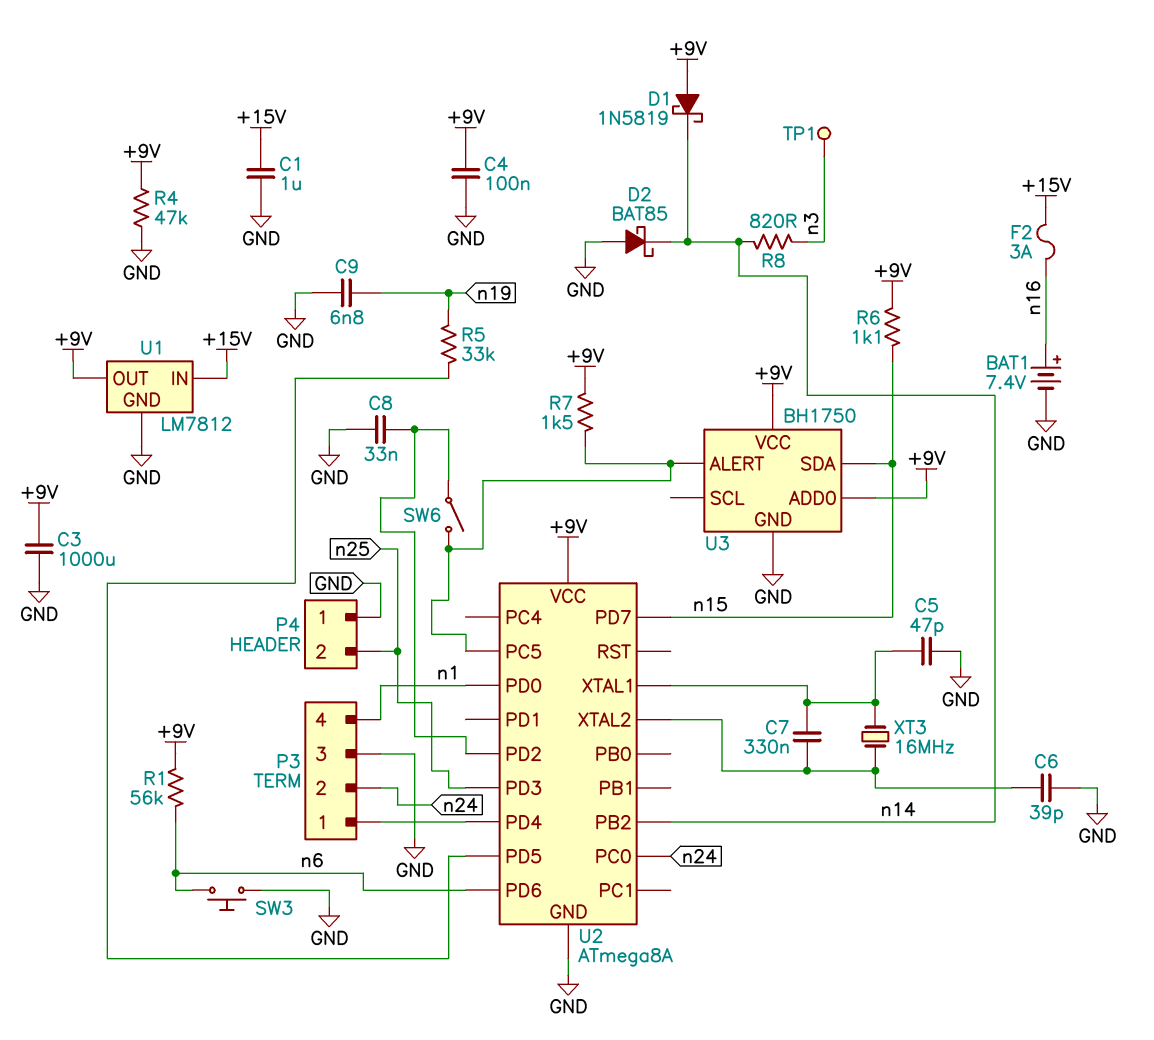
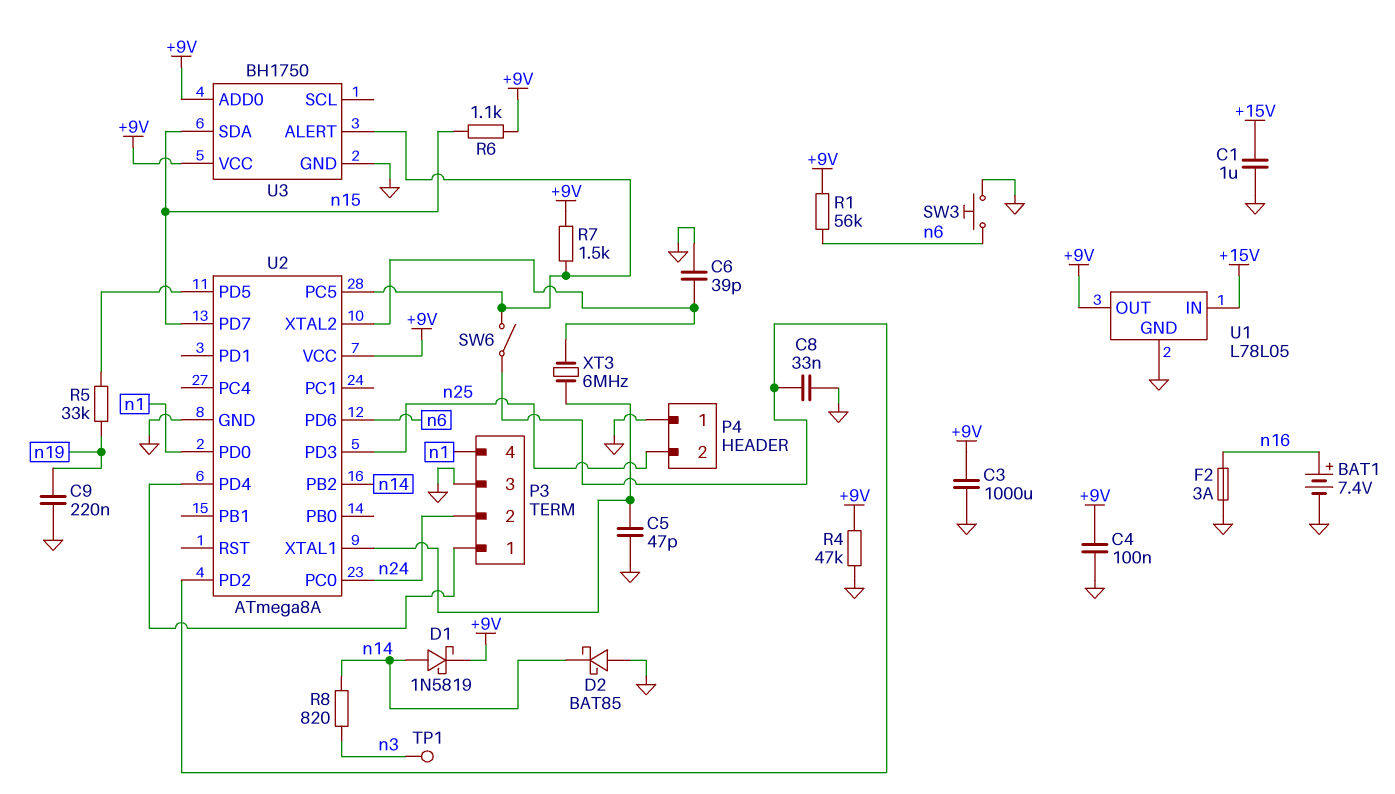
C7: 330nF (U2/XTAL1, U2/XTAL2) -> none
C9: 6.8nF (GND, n19) -> 220nF (GND, n19)
D1: schottky 1N5819 (A +9V, K n14) -> schottky 1N5819 (A n14, K +9V)
F2: 3A (+15V, n16) -> 3A (GND, n16)
U1: LM7812 -> L78L05
XT3: 16MHz (U2/XTAL1, U2/XTAL2) -> 6MHz (U2/XTAL1, U2/XTAL2)

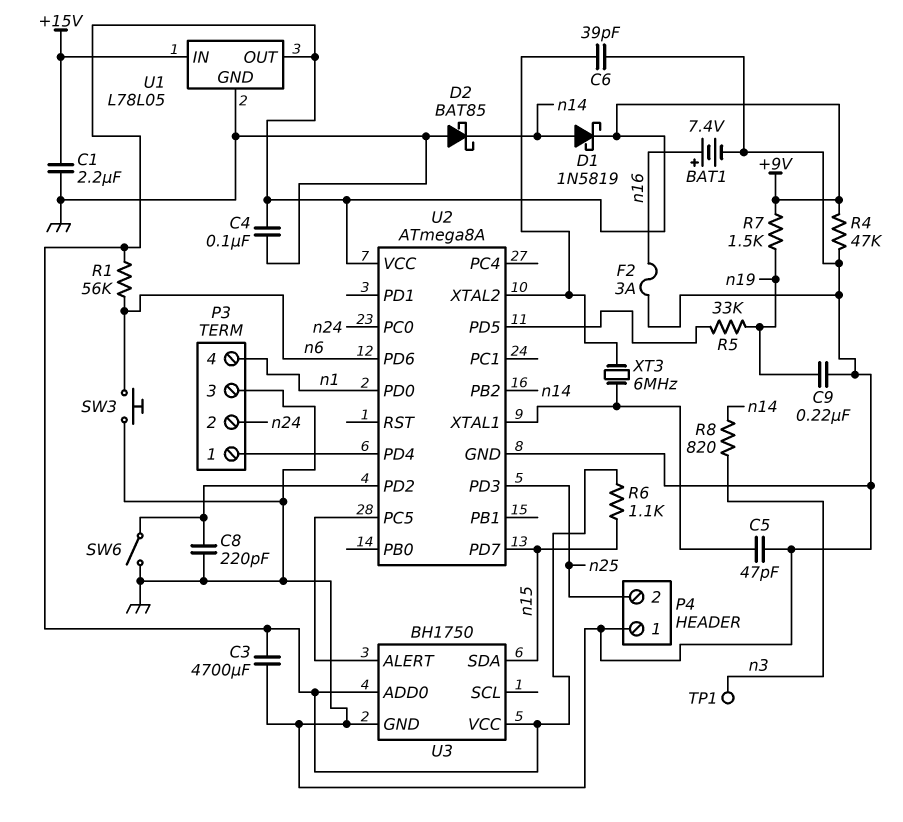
C1: 1uF (+15V, GND) -> 2.2uF (+15V, GND)
C3: 1000uF (+9V, GND) -> 4700uF (+9V, GND)
C8: 33nF (GND, U2/PD2) -> 220pF (GND, U2/PD2)
R7: 1.5k (+9V, U2/PC5) -> 1.5k (+9V, n19)
SW6: switch (U2/PC5, U2/PD2) -> switch (GND, U2/PD2)

